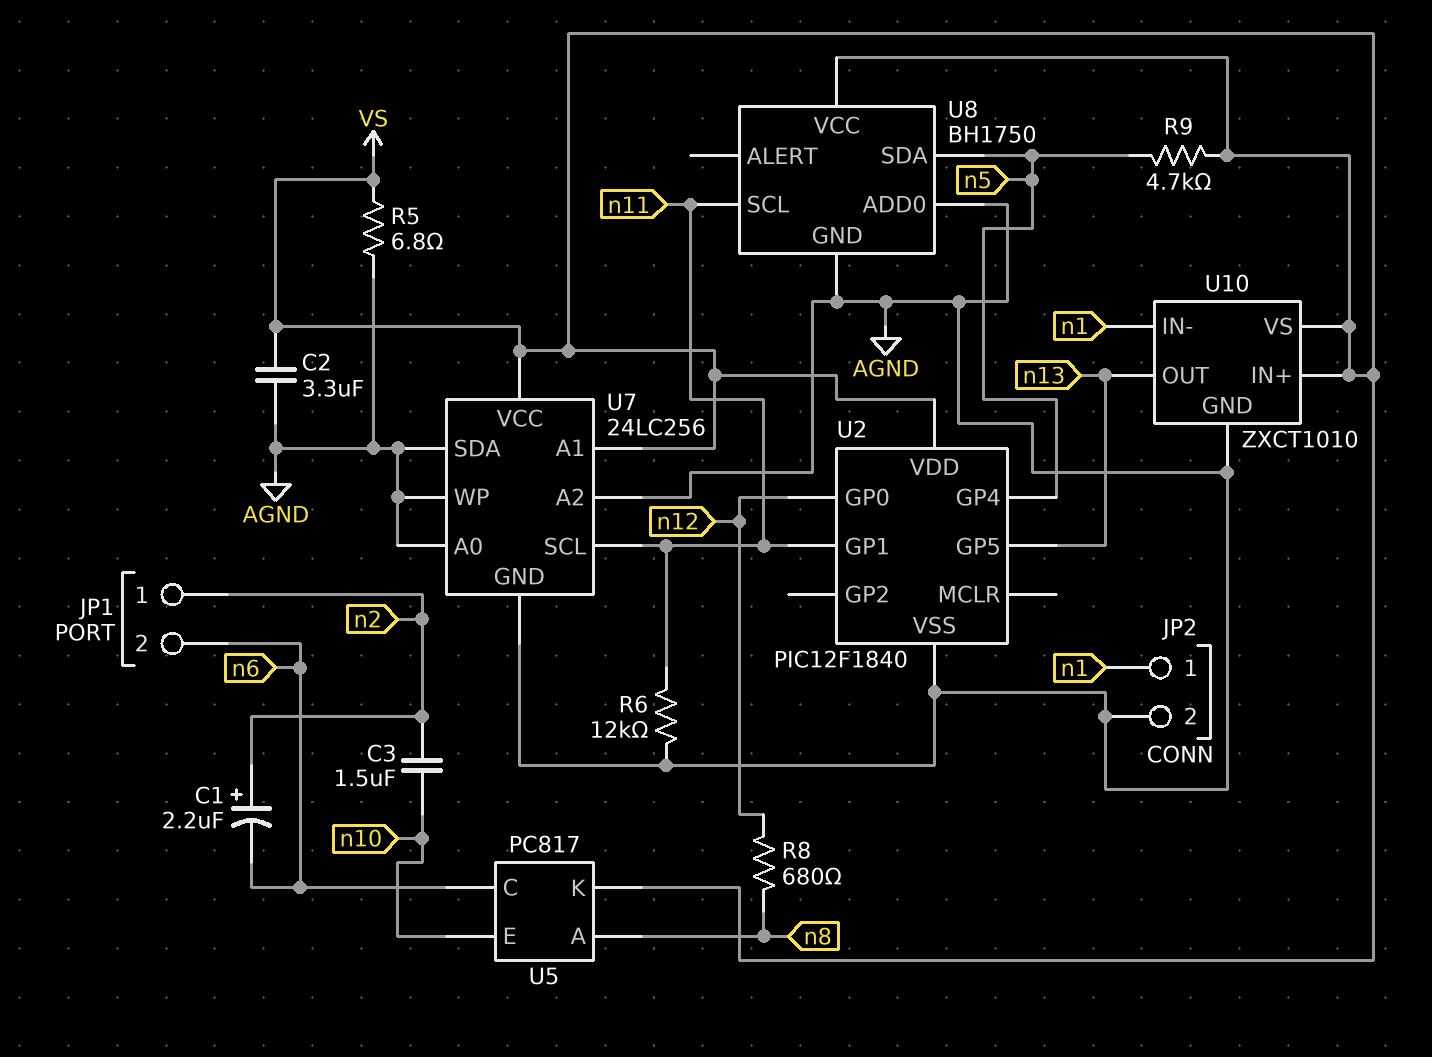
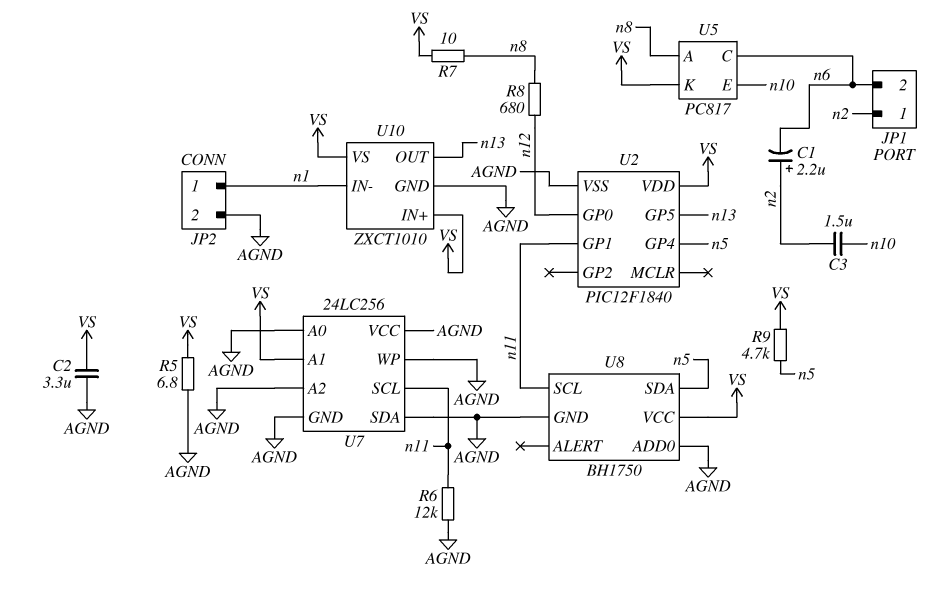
R7: none -> 10 (VS, n8)
U7 pin VCC: VS -> AGND

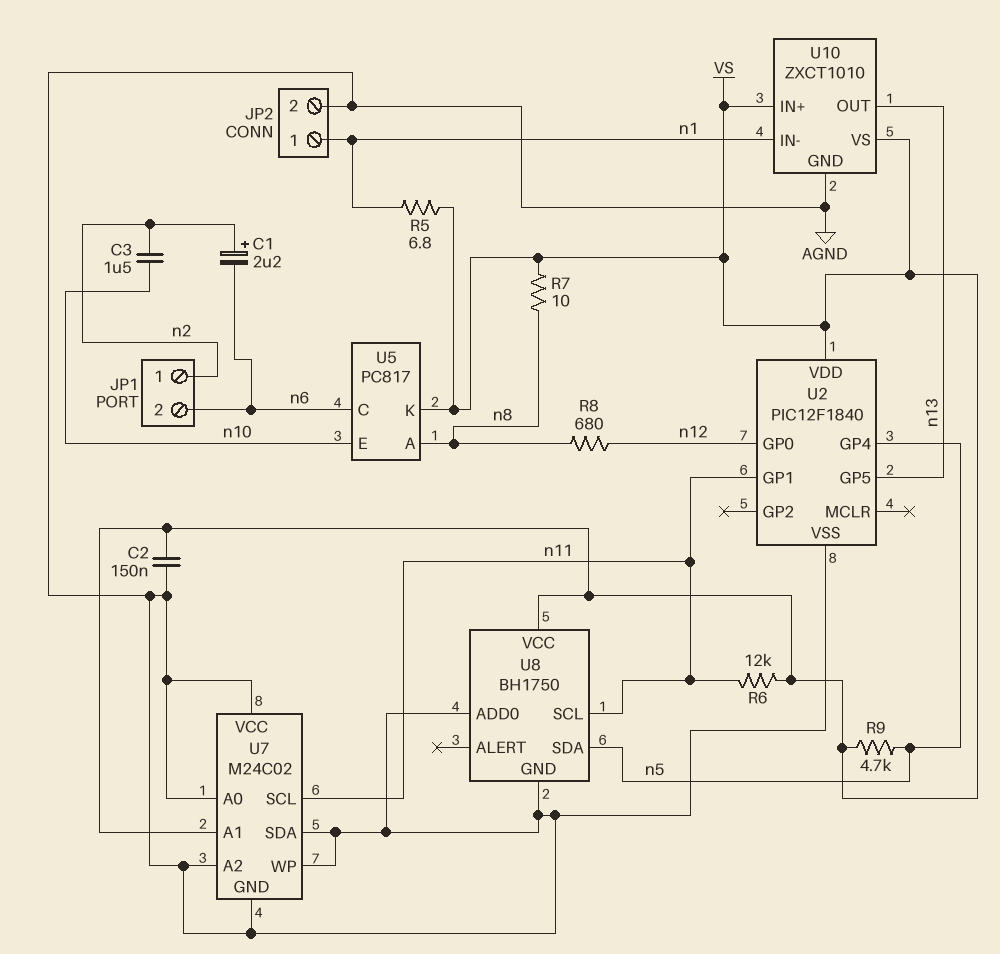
C2: 3.3uF (AGND, VS) -> 150nF (AGND, VS)
R5: 6.8 (AGND, VS) -> 6.8 (VS, n1)
R6: 12k (AGND, n11) -> 12k (VS, n11)
U7: 24LC256 -> M24C02

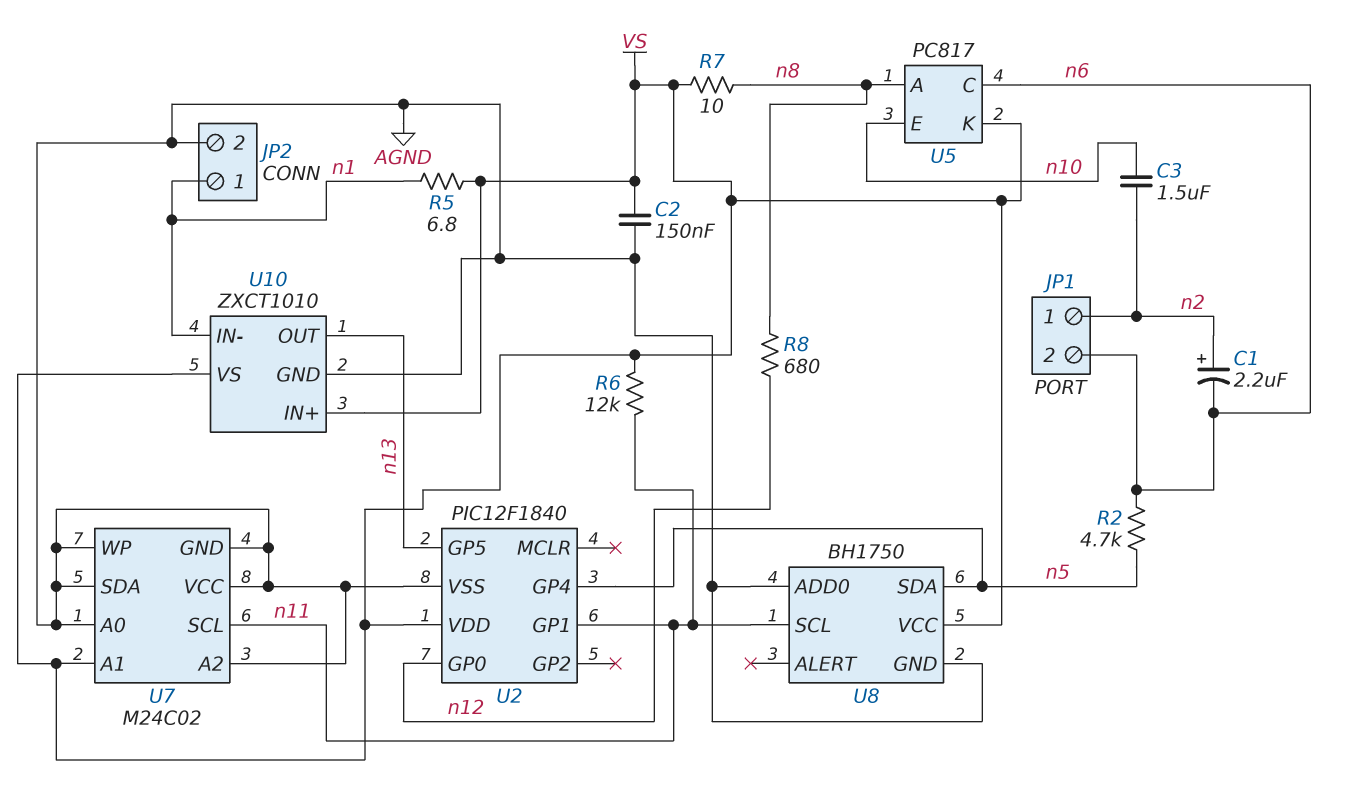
R2: none -> 4.7k (n5, n6)
R9: 4.7k (VS, n5) -> none

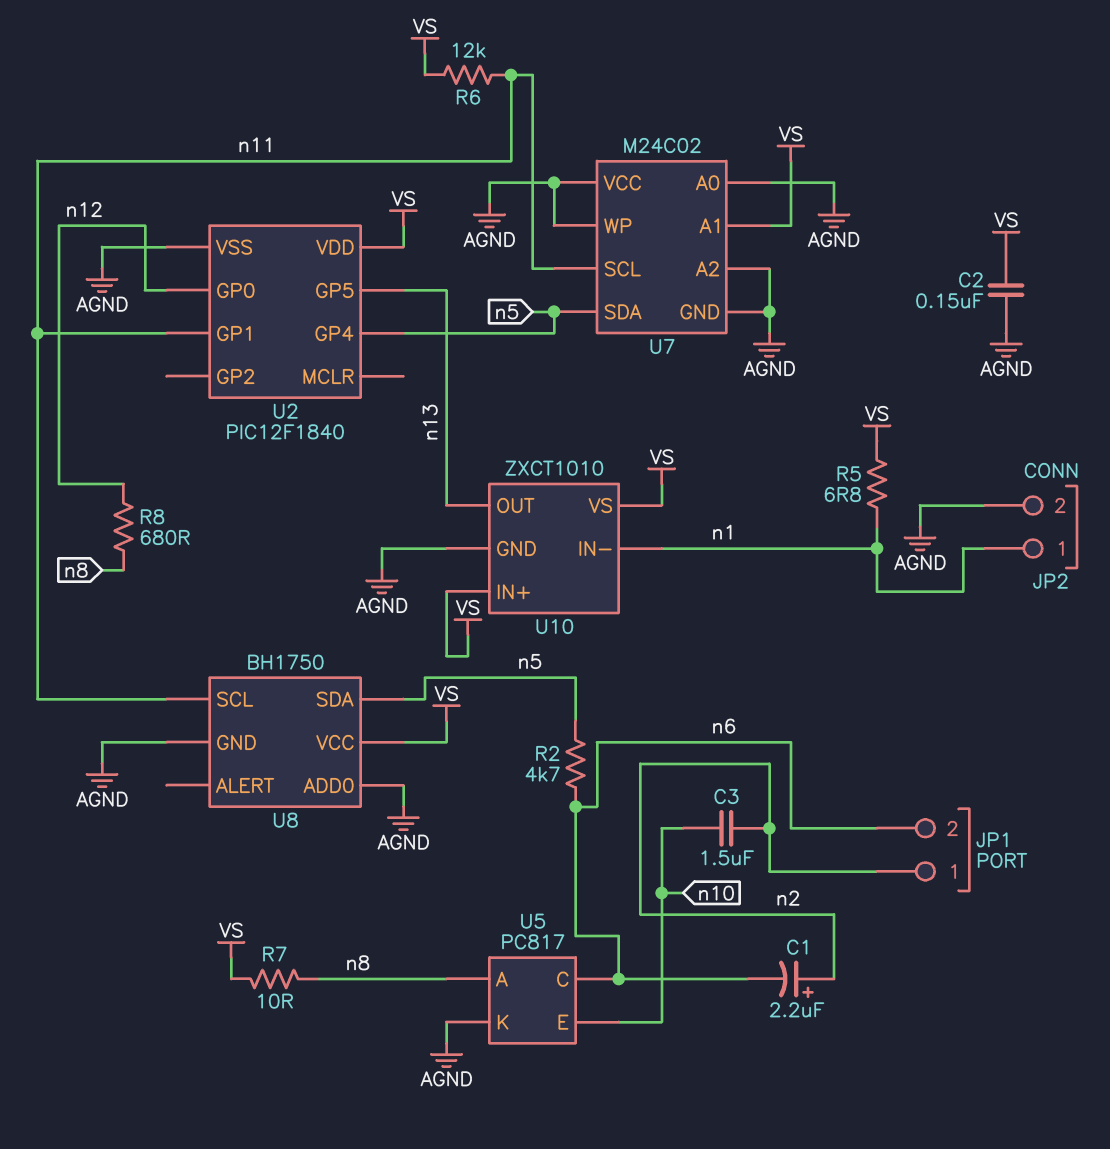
U5 pin K: VS -> AGND
U7 pin SDA: AGND -> n5

